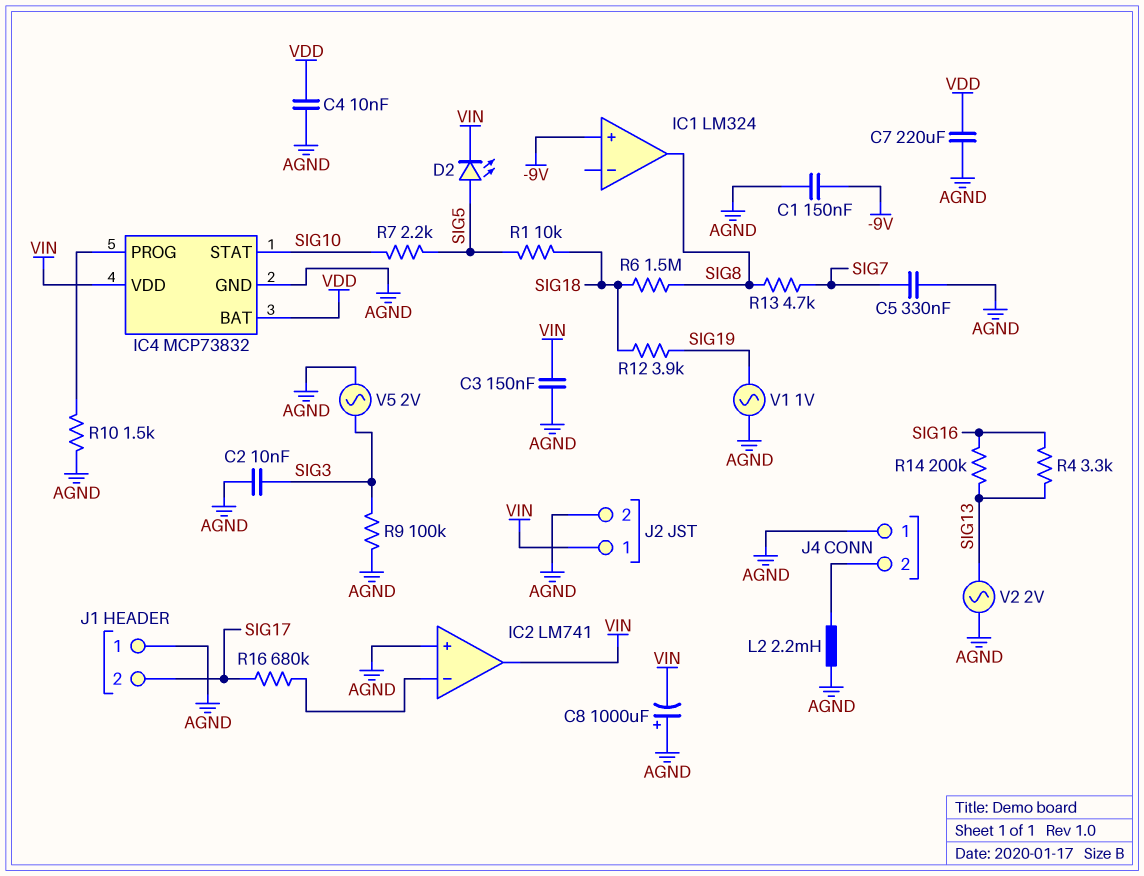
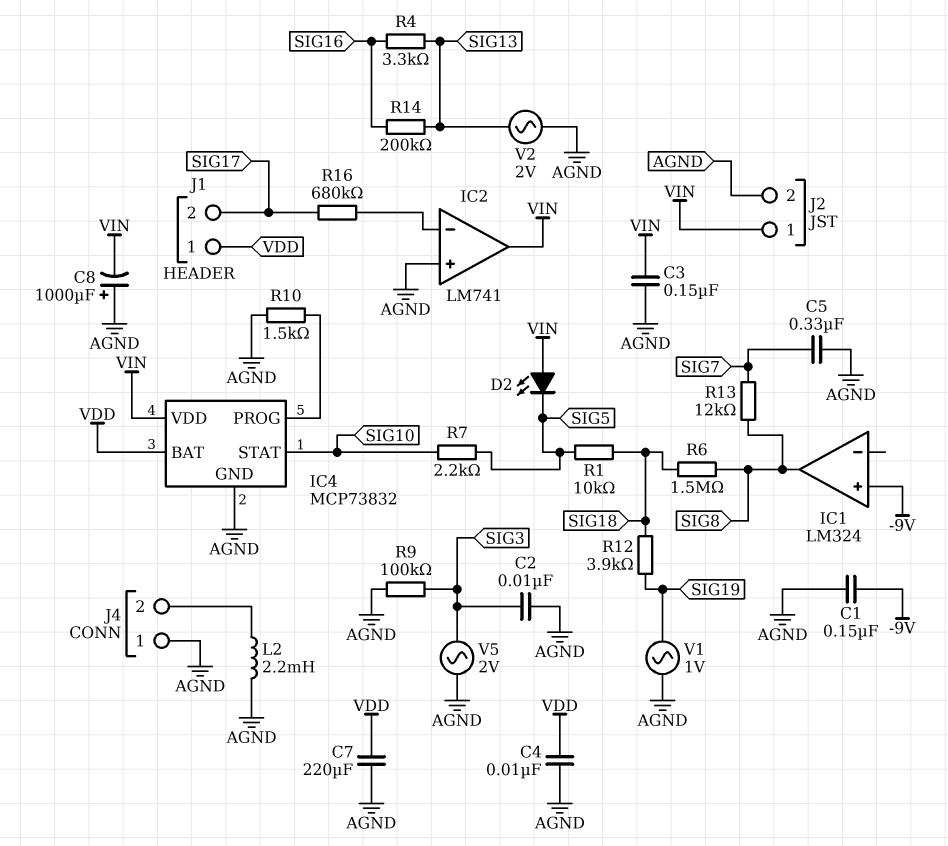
D2: LED (A SIG5, K VIN) -> LED (A VIN, K SIG5)
J1 pin 1: AGND -> VDD
R13: 4.7k (SIG7, SIG8) -> 12k (SIG7, SIG8)

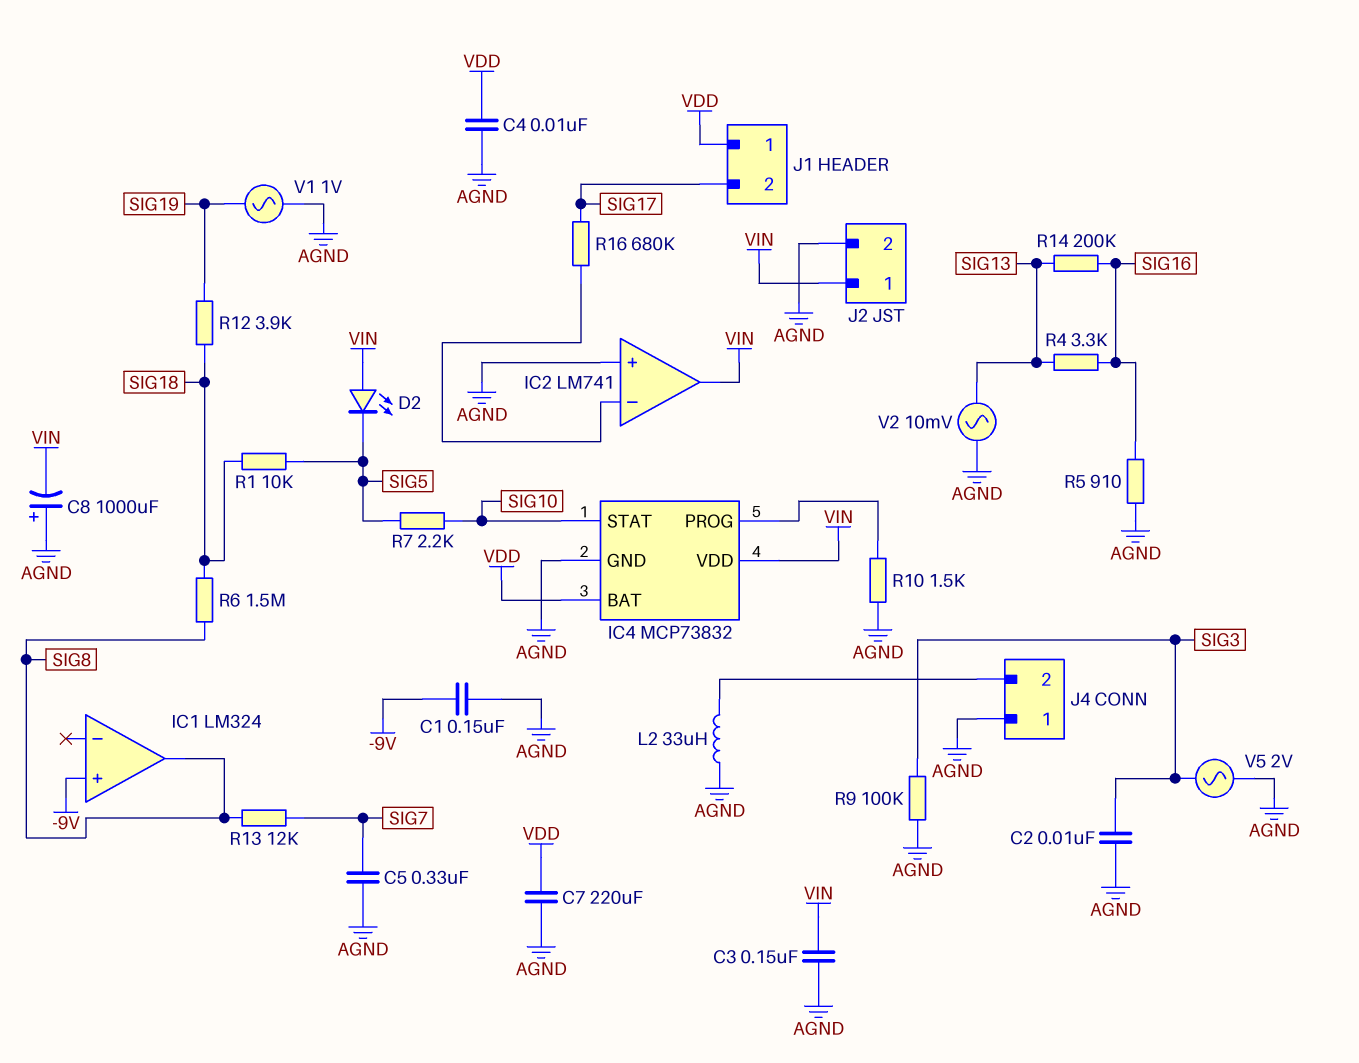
L2: 2.2mH (AGND, J4/2) -> 33uH (AGND, J4/2)
R5: none -> 910 (AGND, SIG16)
V2: AC 2V (AGND, SIG13) -> AC 10mV (AGND, SIG13)

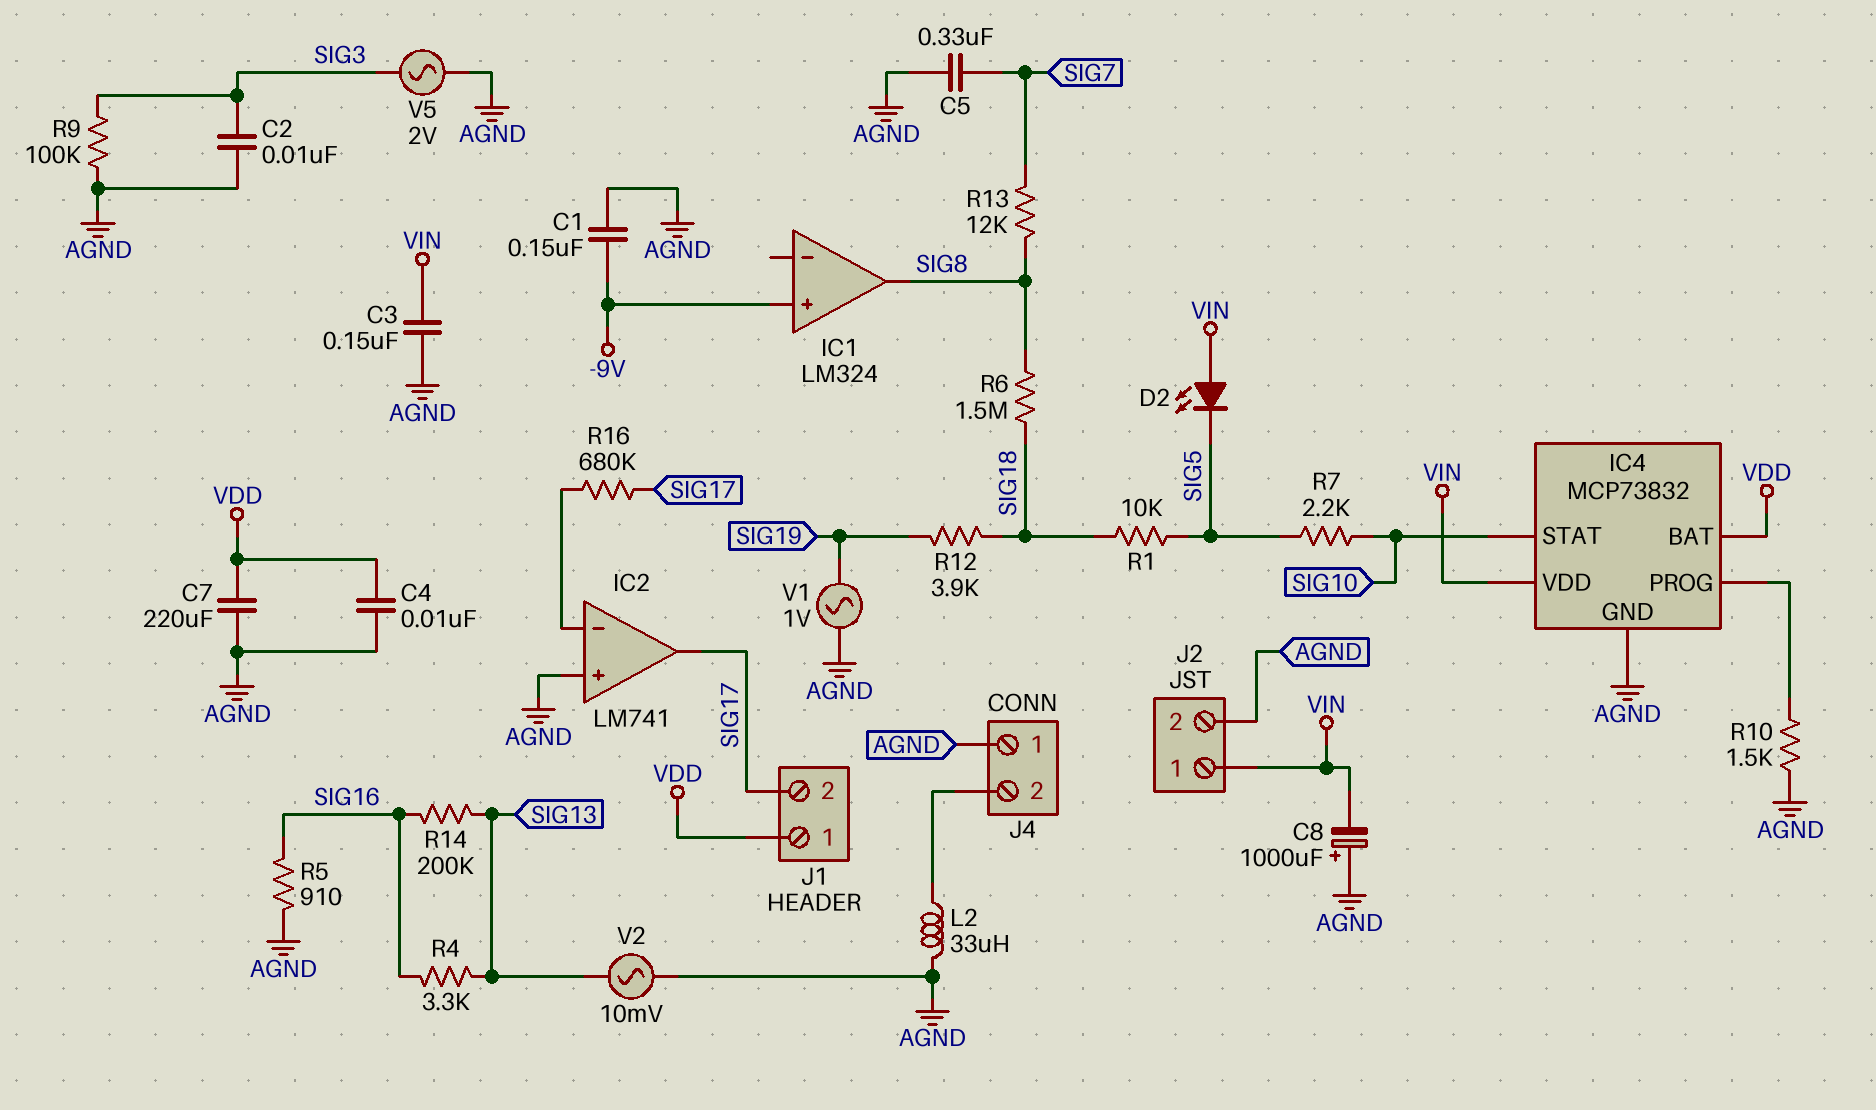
IC2 pin out: VIN -> SIG17

